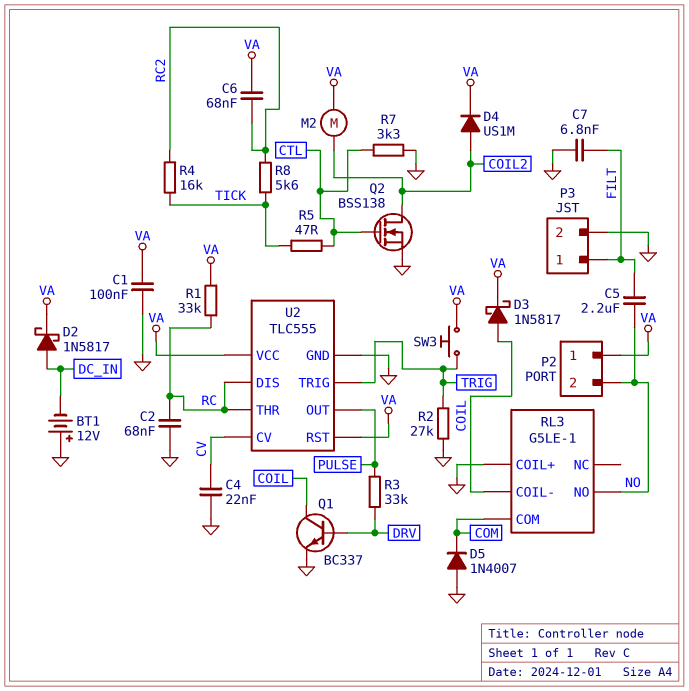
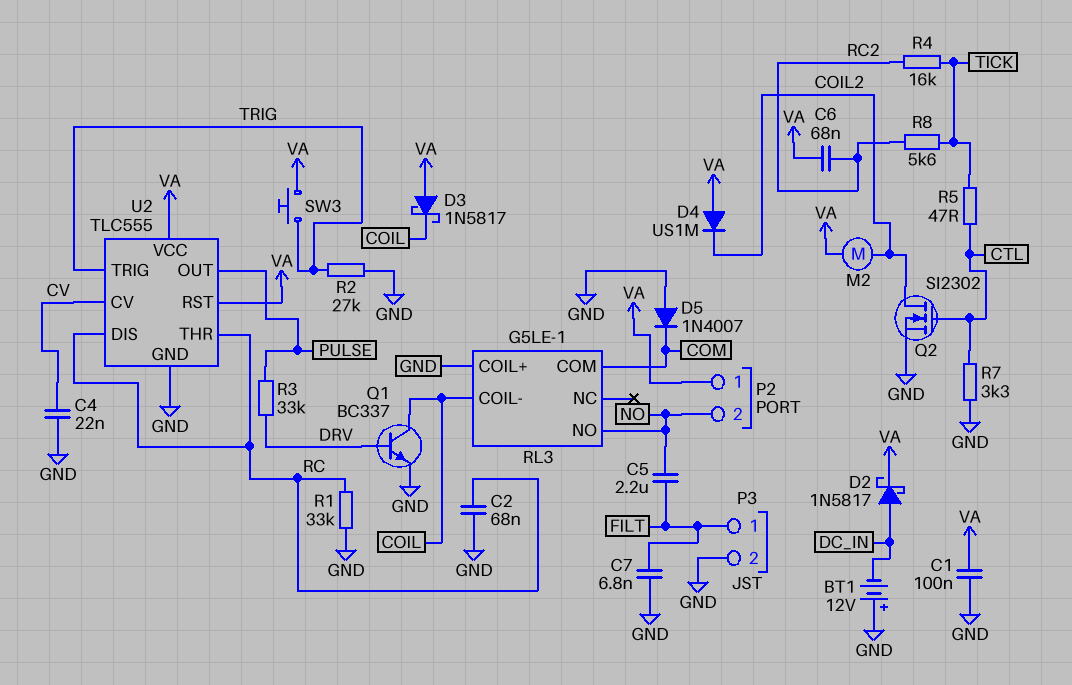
D3: schottky 1N5817 (A COIL, K VA) -> schottky 1N5817 (A VA, K COIL)
D4: diode US1M (A COIL2, K VA) -> diode US1M (A VA, K COIL2)
Q2: NMOS BSS138 (G CTL, D COIL2, S GND) -> NMOS SI2302 (G CTL, D COIL2, S GND)
R1: 33k (RC, VA) -> 33k (GND, RC)

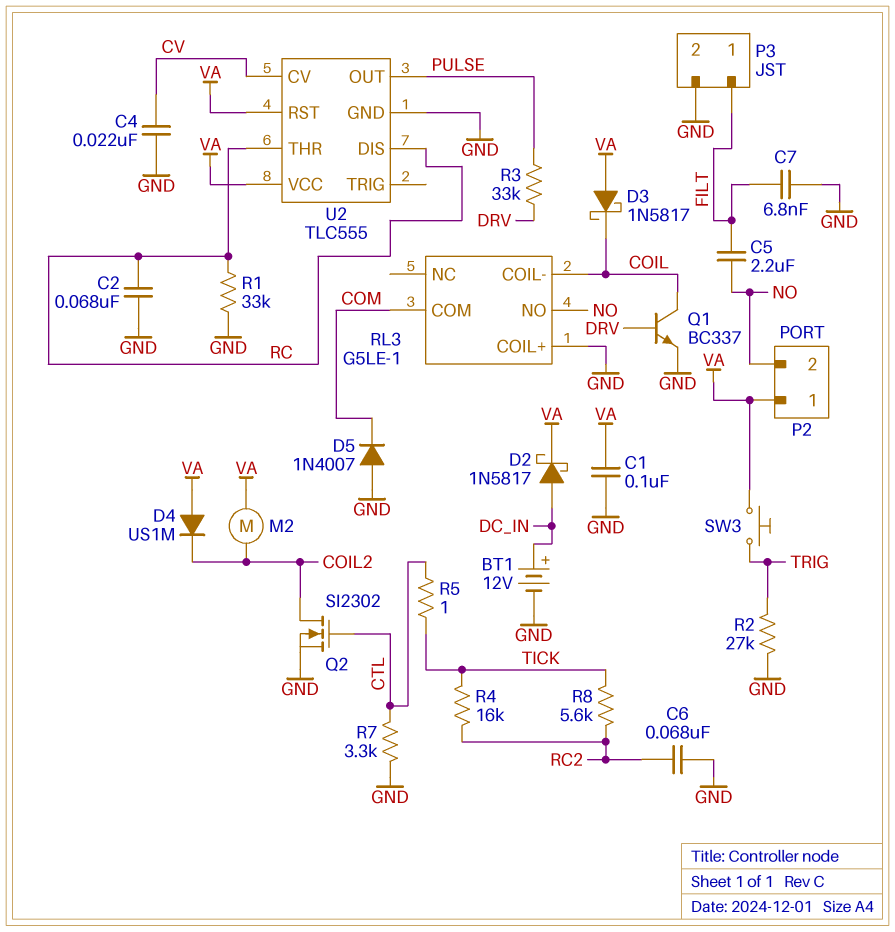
BT1: 12V (plus GND, minus DC_IN) -> 12V (plus DC_IN, minus GND)
C6: 68nF (RC2, VA) -> 68nF (GND, RC2)
R5: 47 (CTL, TICK) -> 1 (CTL, TICK)
U2 pin TRIG: TRIG -> none

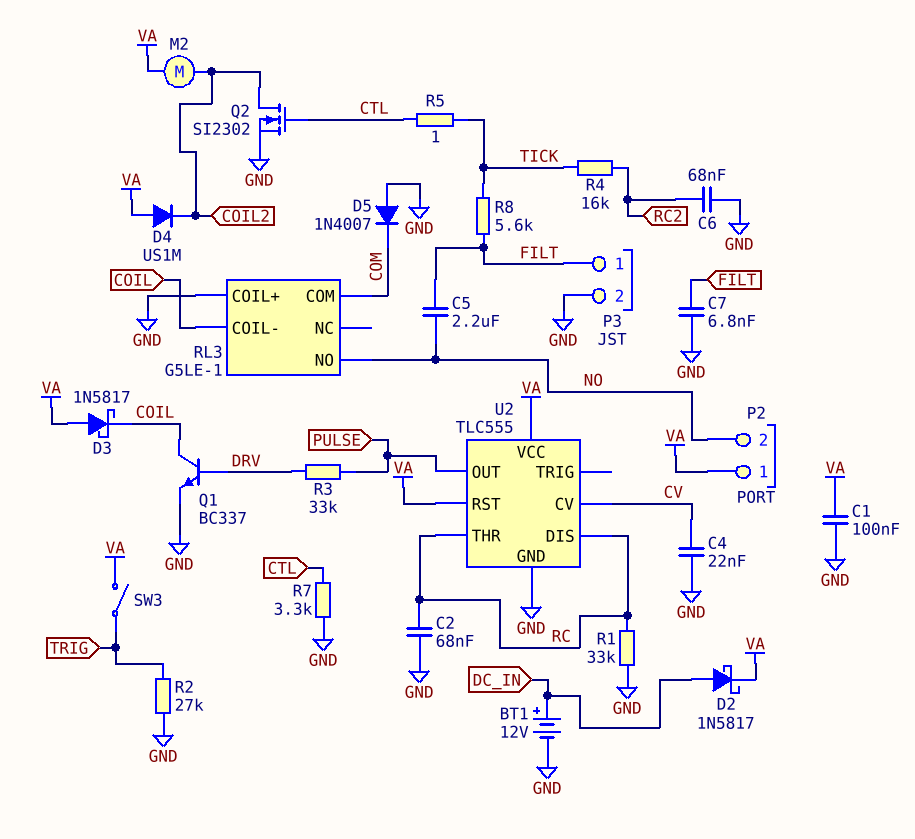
R8: 5.6k (RC2, TICK) -> 5.6k (FILT, TICK)
SW3: button (TRIG, VA) -> switch (TRIG, VA)

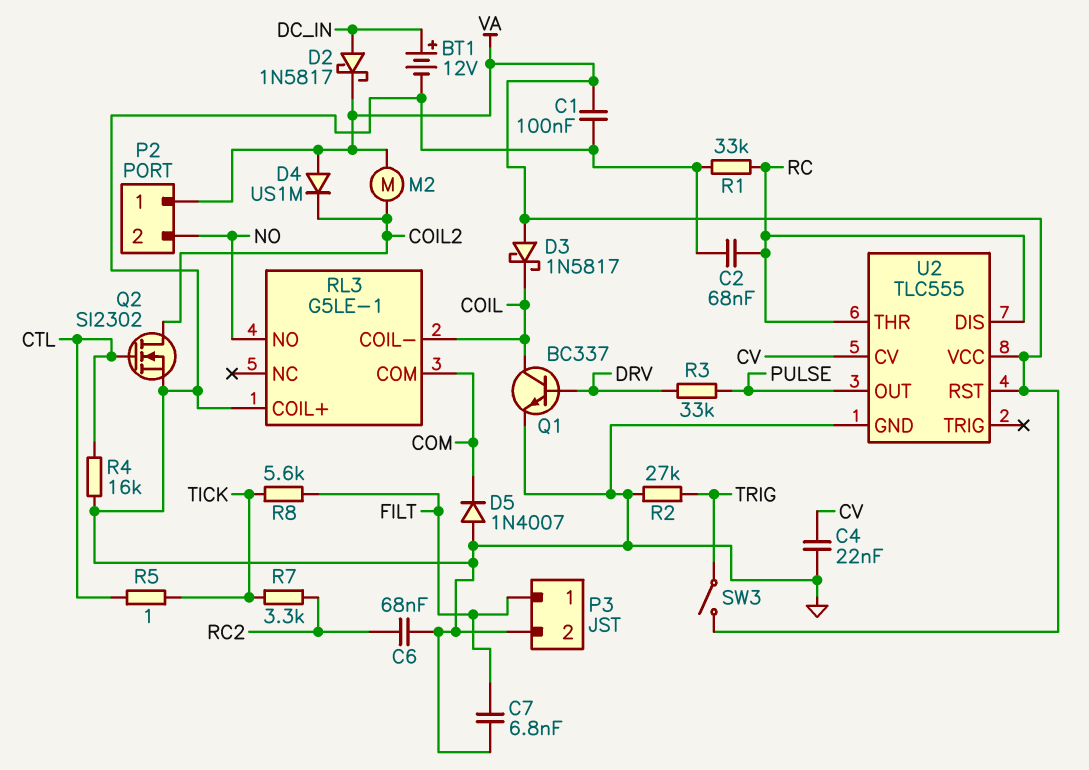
C5: 2.2uF (FILT, NO) -> none
R4: 16k (RC2, TICK) -> 16k (CTL, GND)
R7: 3.3k (CTL, GND) -> 3.3k (RC2, TICK)

